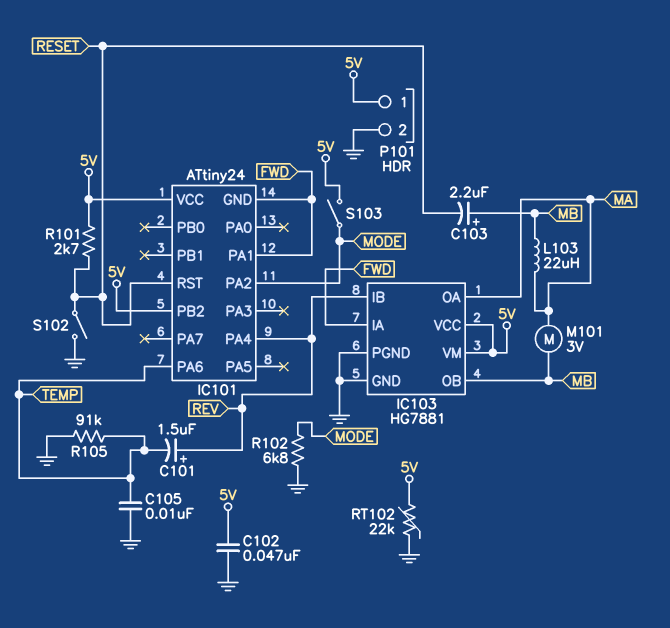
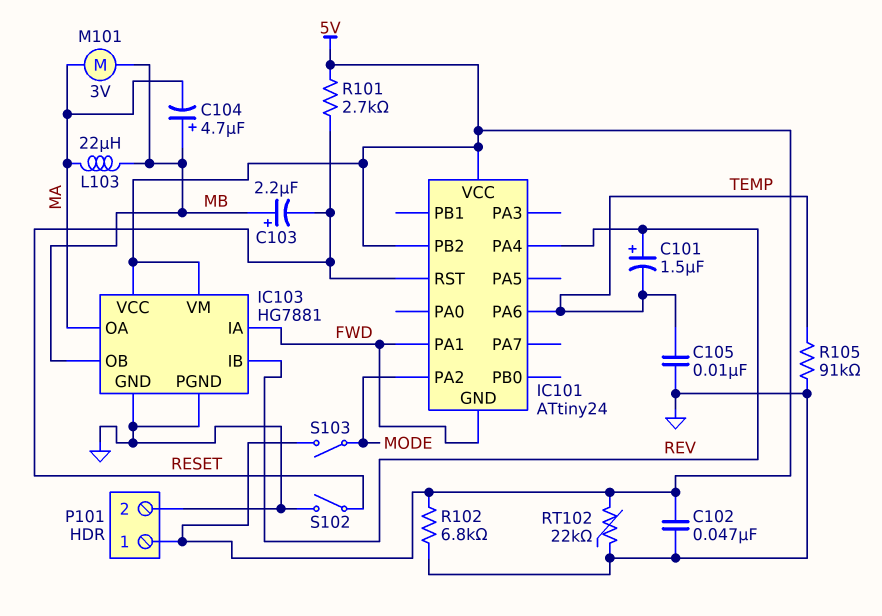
C104: none -> 4.7uF (plus MB, minus MA)
R102: 6.8k (GND, MODE) -> 6.8k (5V, GND)

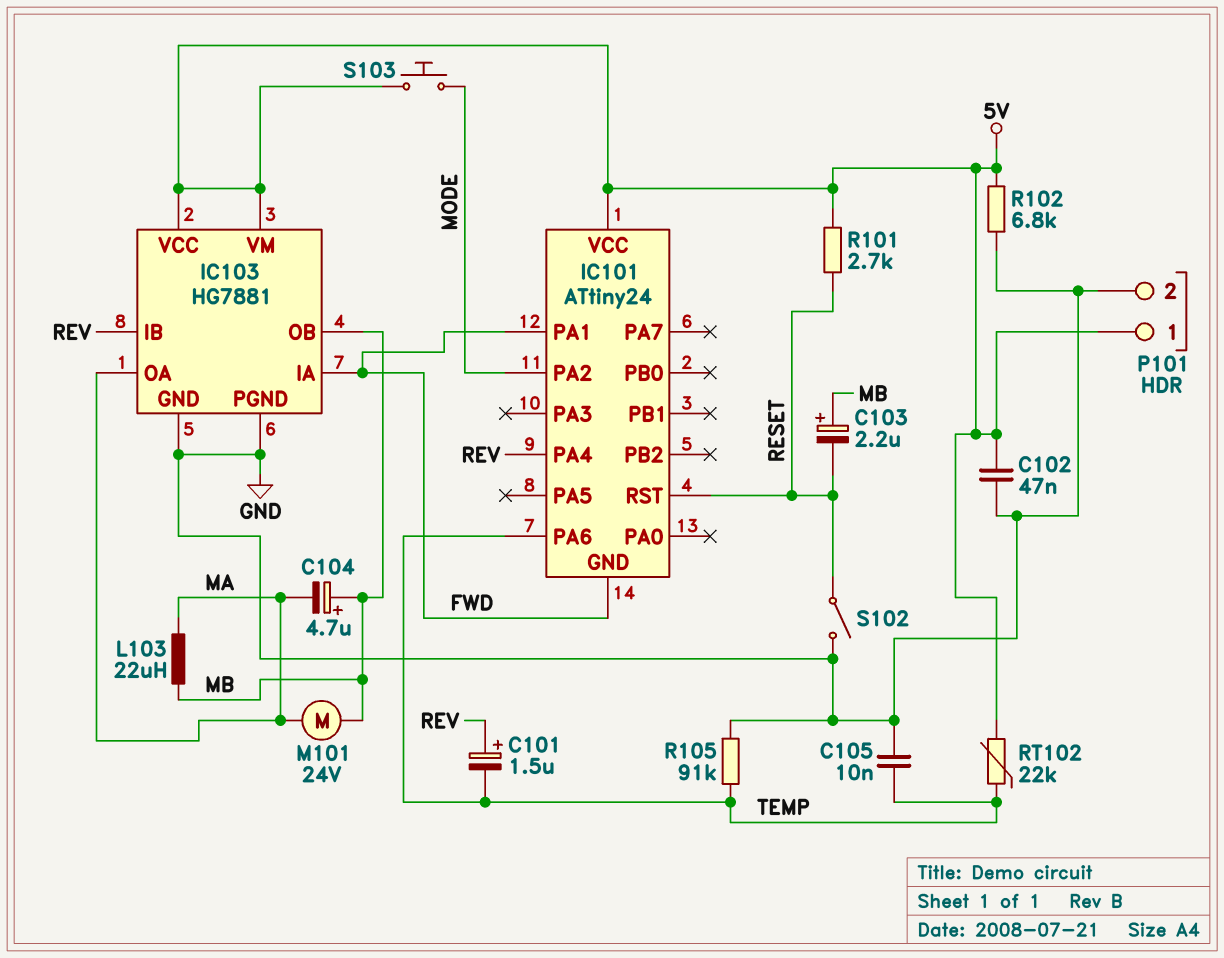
IC101 pin PB2: 5V -> none
M101: motor 3V (MA, MB) -> motor 24V (MA, MB)
RT102: 22k (5V, GND) -> 22k (5V, TEMP)
S103: switch (5V, MODE) -> button (5V, MODE)

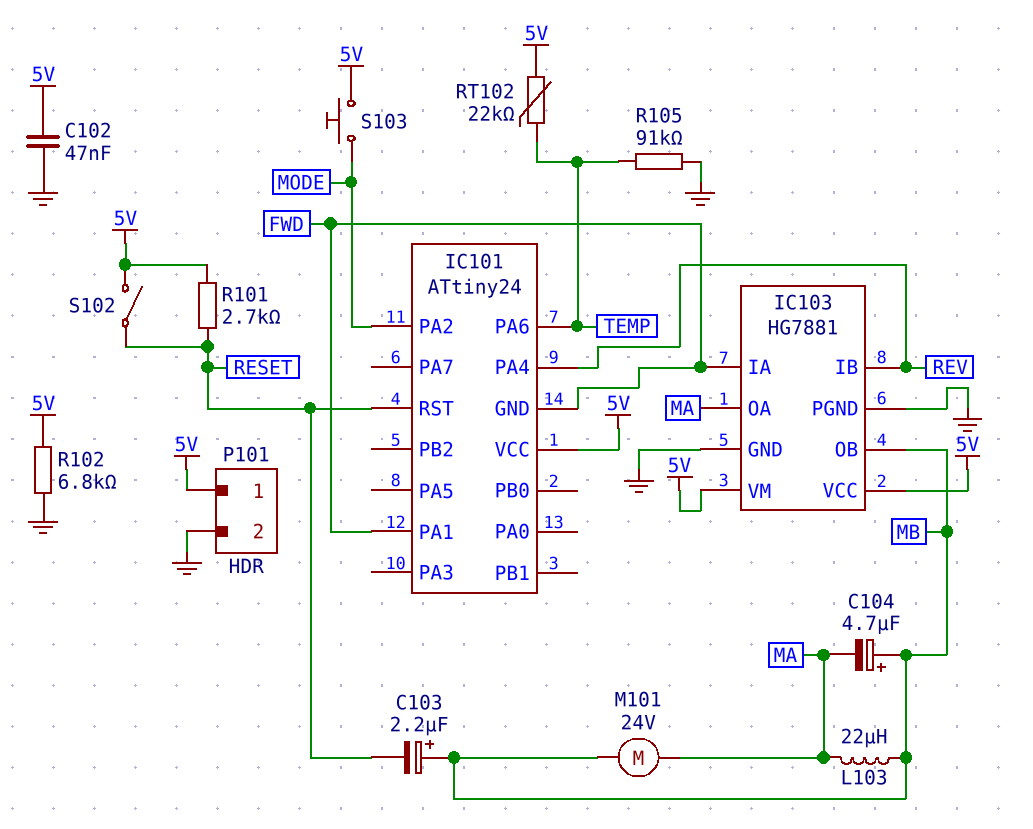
C101: 1.5uF (plus REV, minus TEMP) -> none
C105: 10nF (GND, TEMP) -> none
S102: switch (GND, RESET) -> switch (5V, RESET)

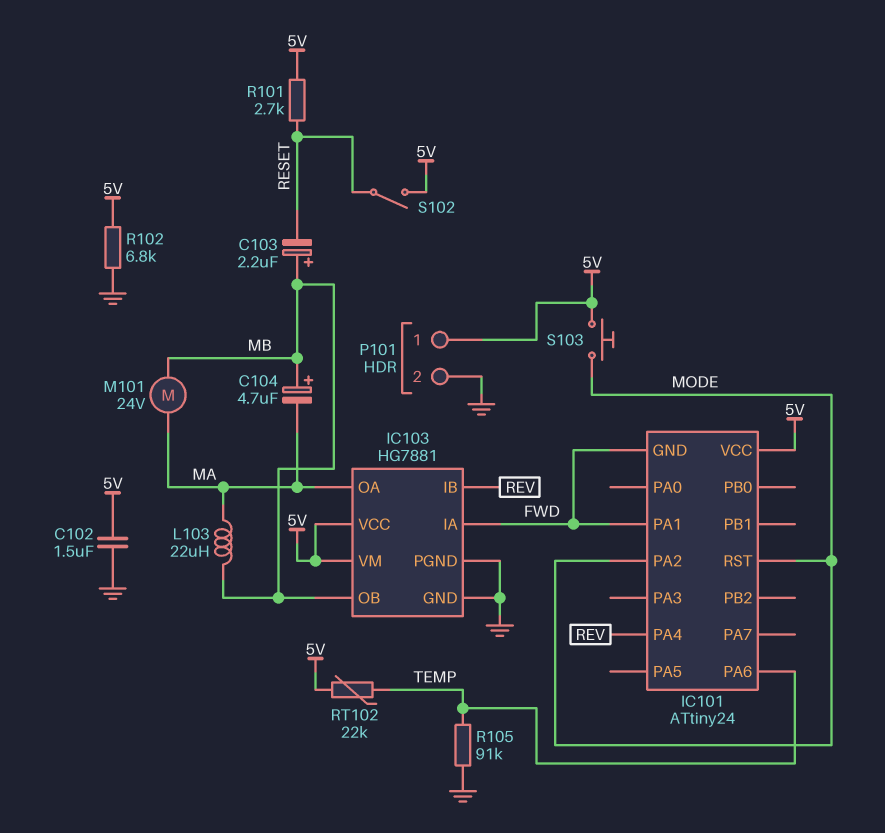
C102: 47nF (5V, GND) -> 1.5uF (5V, GND)
IC101 pin RST: RESET -> MODE

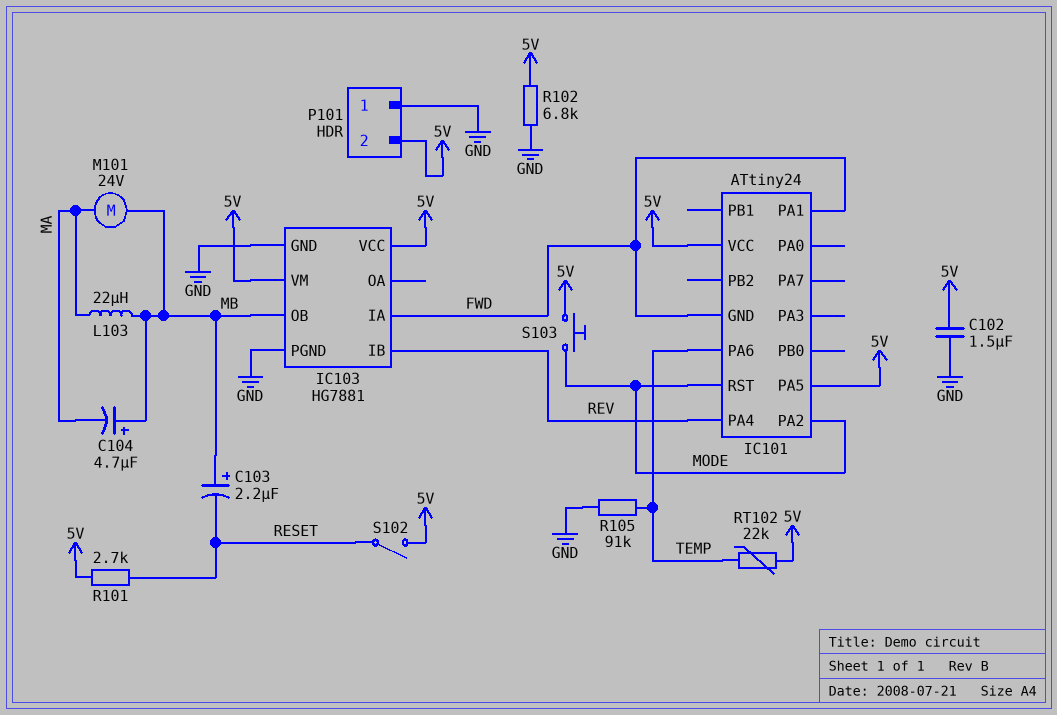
IC101 pin PA5: none -> 5V
IC103 pin OA: MA -> none
P101 pin 1: 5V -> GND
P101 pin 2: GND -> 5V

